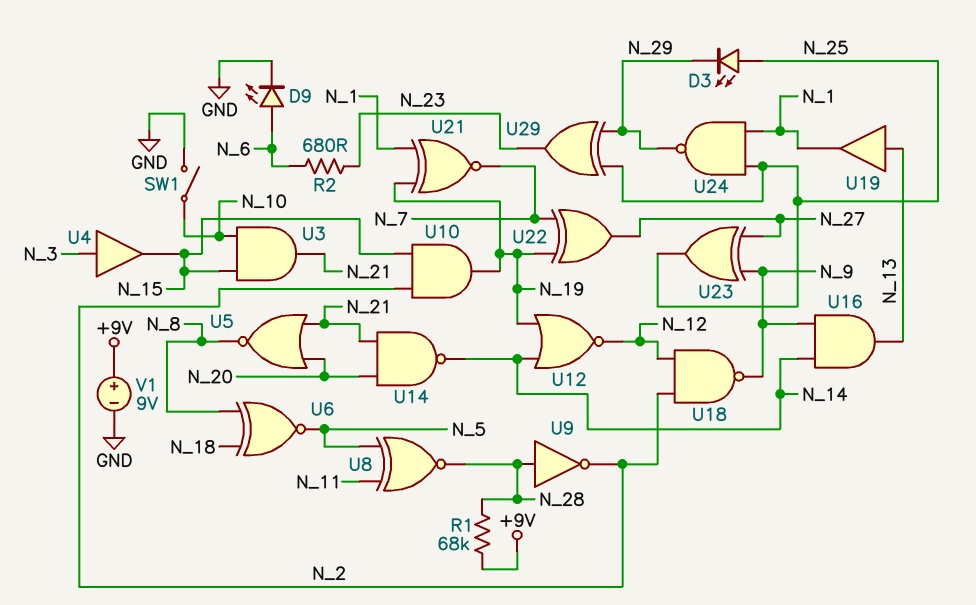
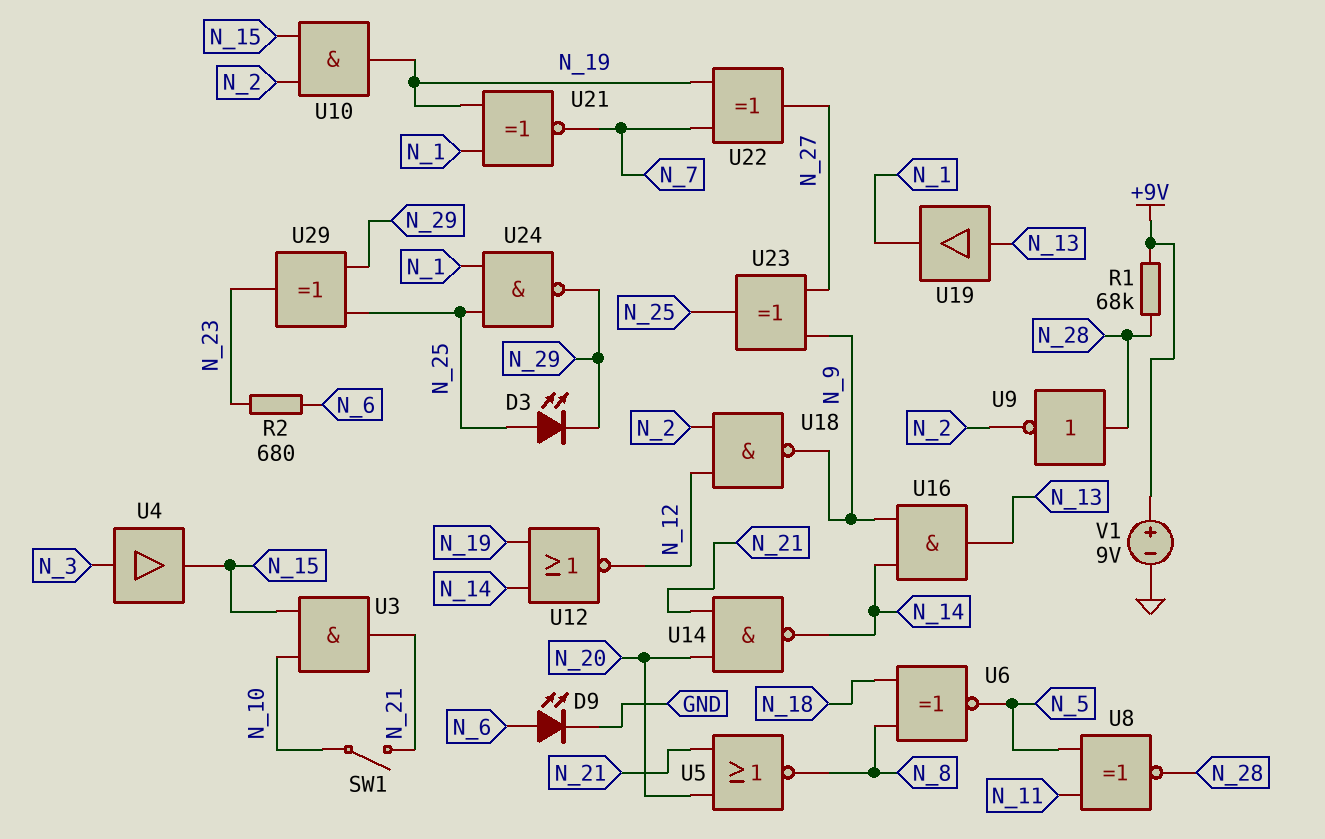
SW1: switch (GND, N_10) -> switch (N_10, N_21)

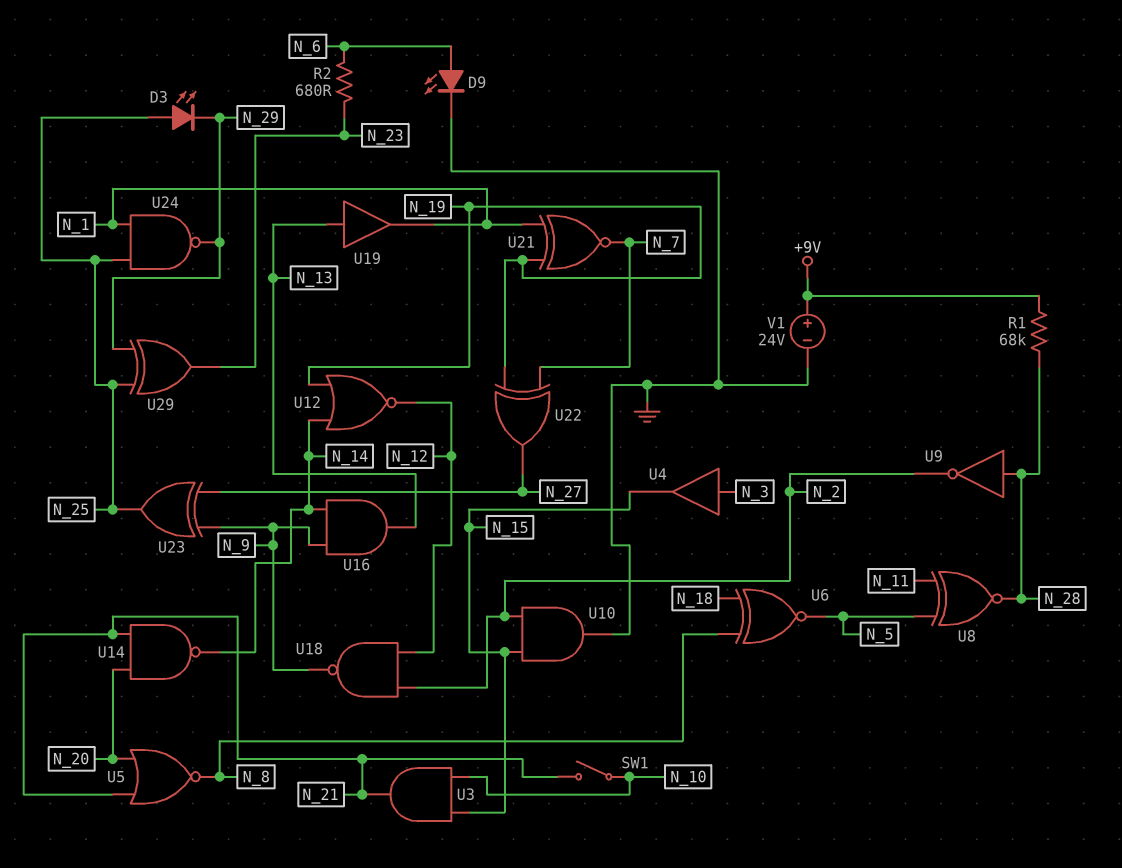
U10: AND (in N_2, in N_15, out N_19) -> AND (in N_2, in N_15, out GND)
V1: 9V (plus +9V, minus GND) -> 24V (plus +9V, minus GND)

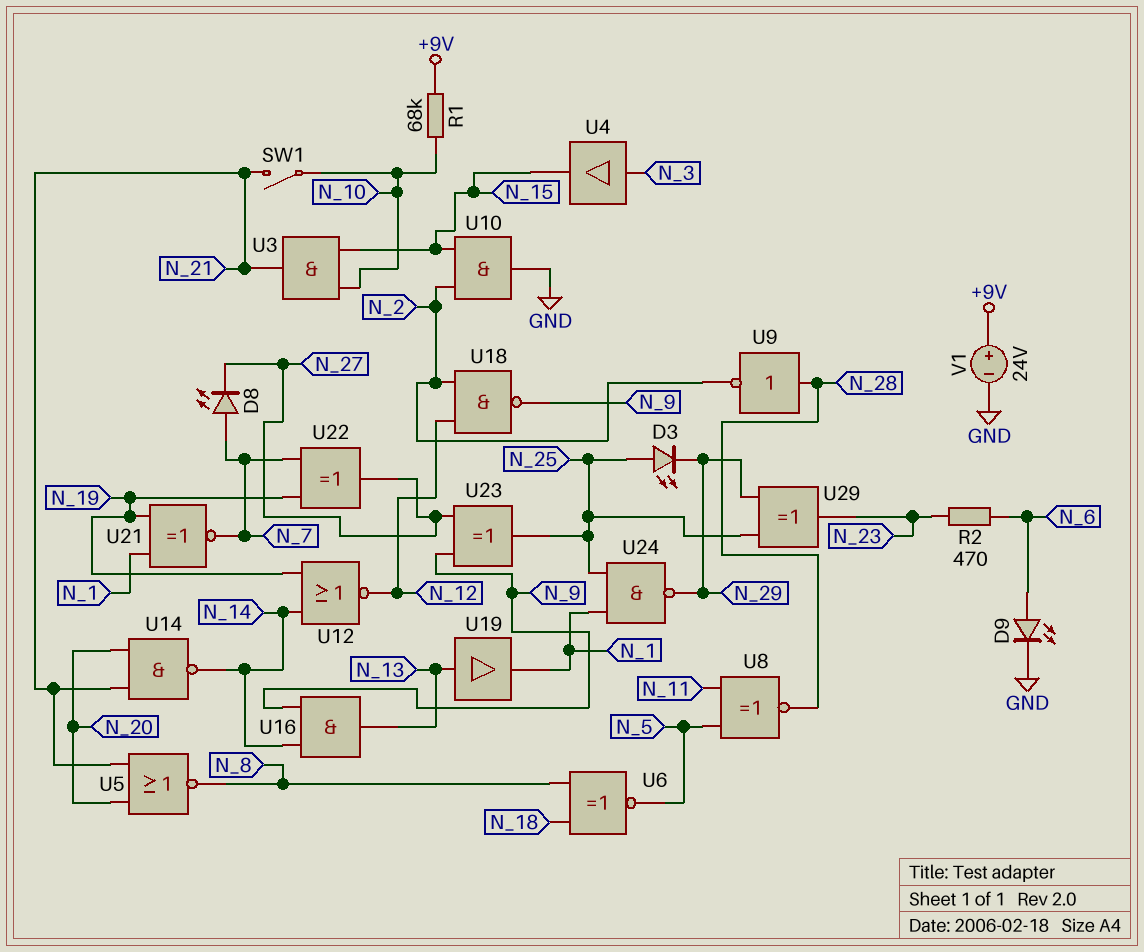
D8: none -> LED (A N_7, K N_27)
R1: 68k (+9V, N_28) -> 68k (+9V, N_10)
R2: 680 (N_6, N_23) -> 470 (N_6, N_23)

